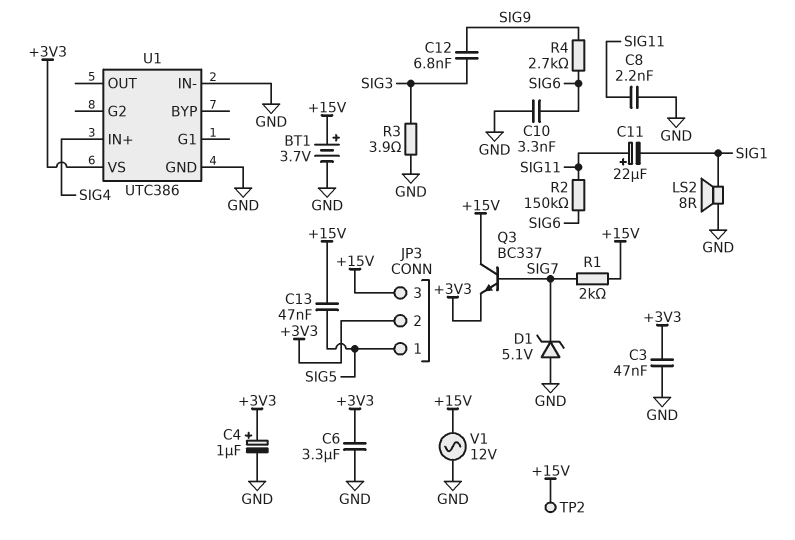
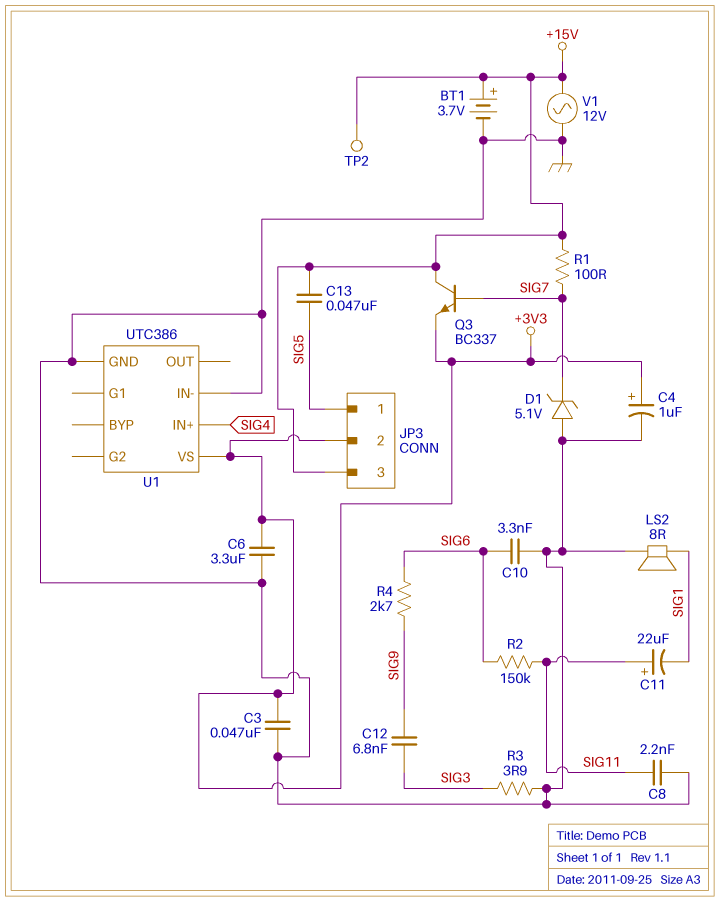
R1: 2k (+15V, SIG7) -> 100 (+15V, SIG7)

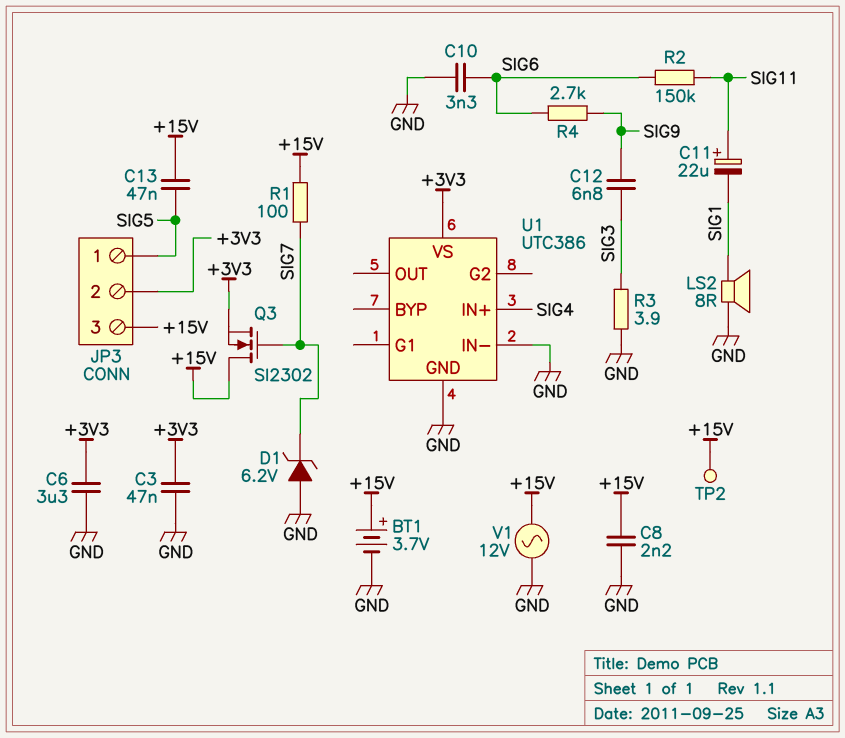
C4: 1uF (plus +3V3, minus GND) -> none
C8: 2.2nF (GND, SIG11) -> 2.2nF (+15V, GND)
D1: zener 5.1V (A GND, K SIG7) -> zener 6.2V (A GND, K SIG7)
Q3: NPN BC337 (B SIG7, C +15V, E +3V3) -> NMOS SI2302 (G SIG7, D +15V, S +3V3)

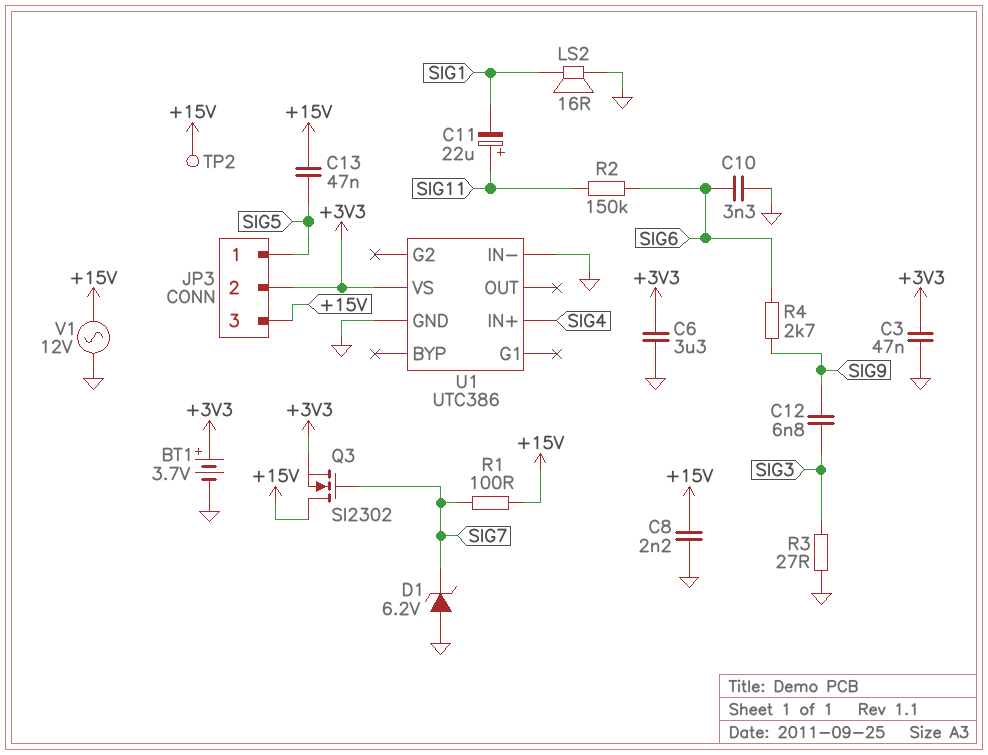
BT1: 3.7V (plus +15V, minus GND) -> 3.7V (plus +3V3, minus GND)
LS2: speaker 8R (GND, SIG1) -> speaker 16R (GND, SIG1)
R3: 3.9 (GND, SIG3) -> 27 (GND, SIG3)

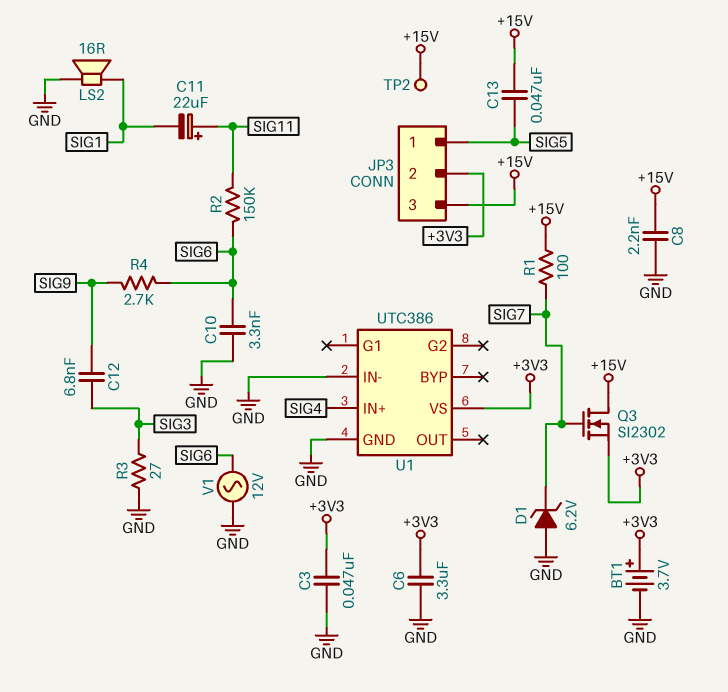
V1: AC 12V (+15V, GND) -> AC 12V (GND, SIG6)

